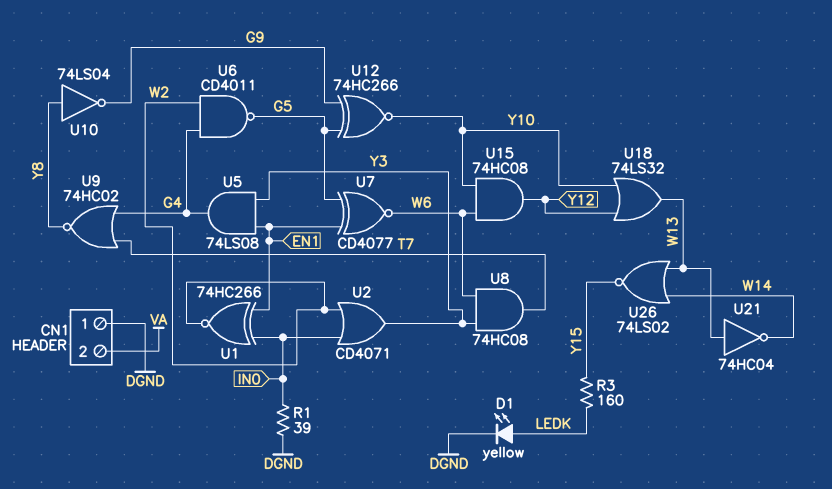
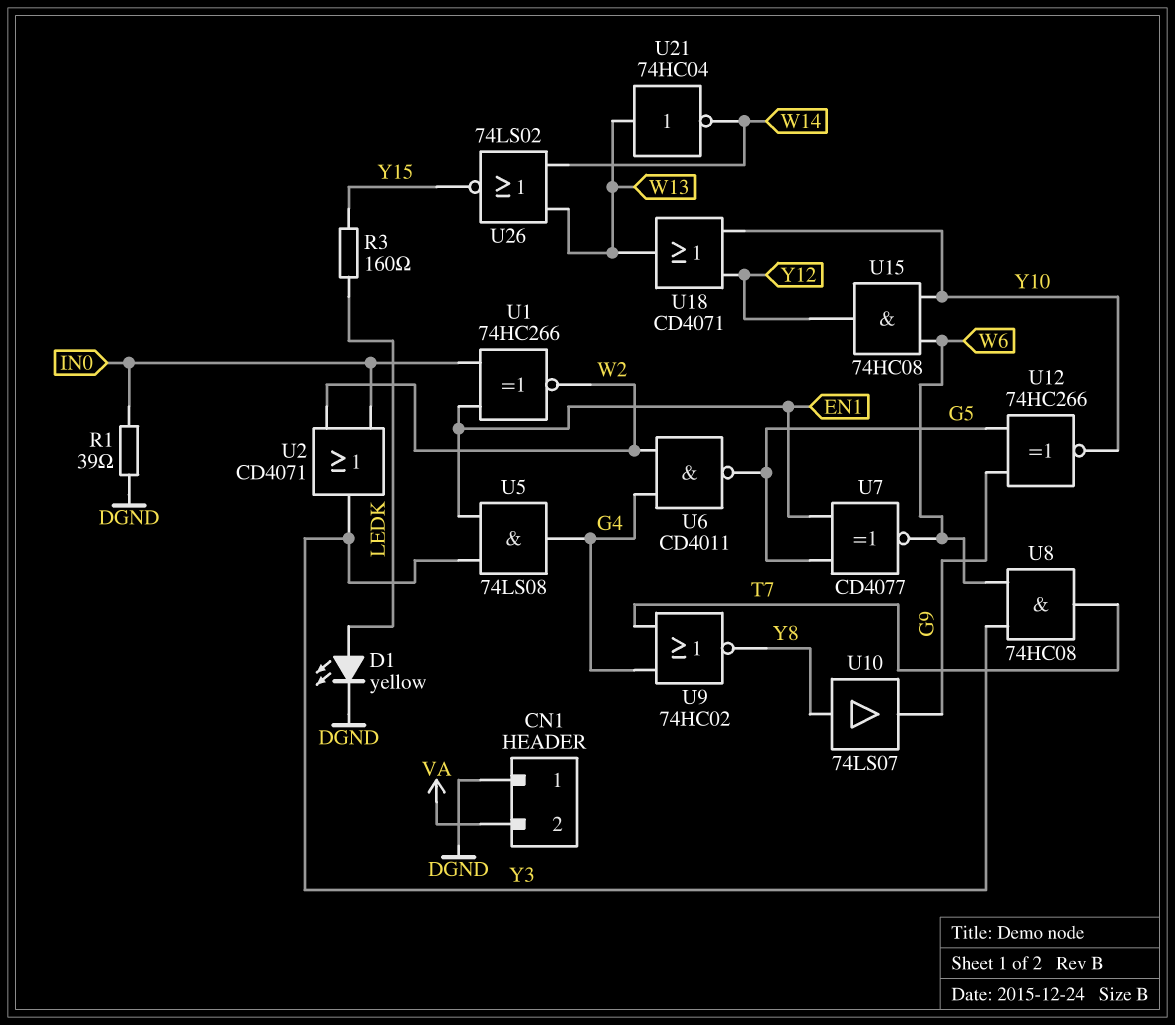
U10: NOT 74LS04 (in Y8, out G9) -> buffer 74LS07 (in Y8, out G9)
U18: OR 74LS32 (in Y10, in Y12, out W13) -> OR CD4071 (in Y10, in Y12, out W13)

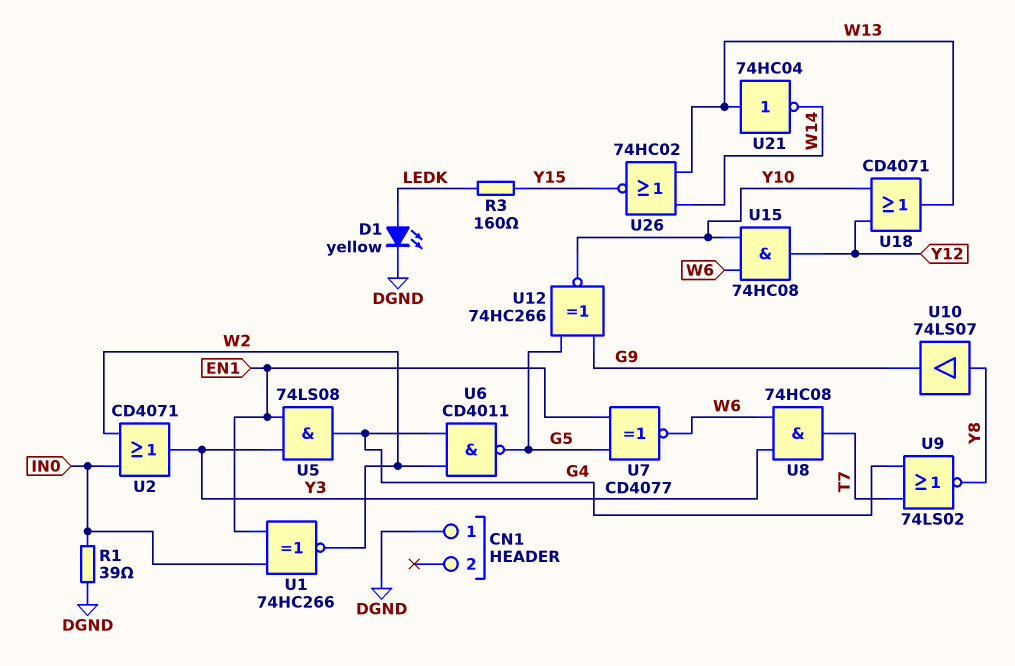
CN1 pin 2: VA -> none
U9: NOR 74HC02 (in G4, in T7, out Y8) -> NOR 74LS02 (in G4, in T7, out Y8)
U26: NOR 74LS02 (in W13, in W14, out Y15) -> NOR 74HC02 (in W13, in W14, out Y15)

